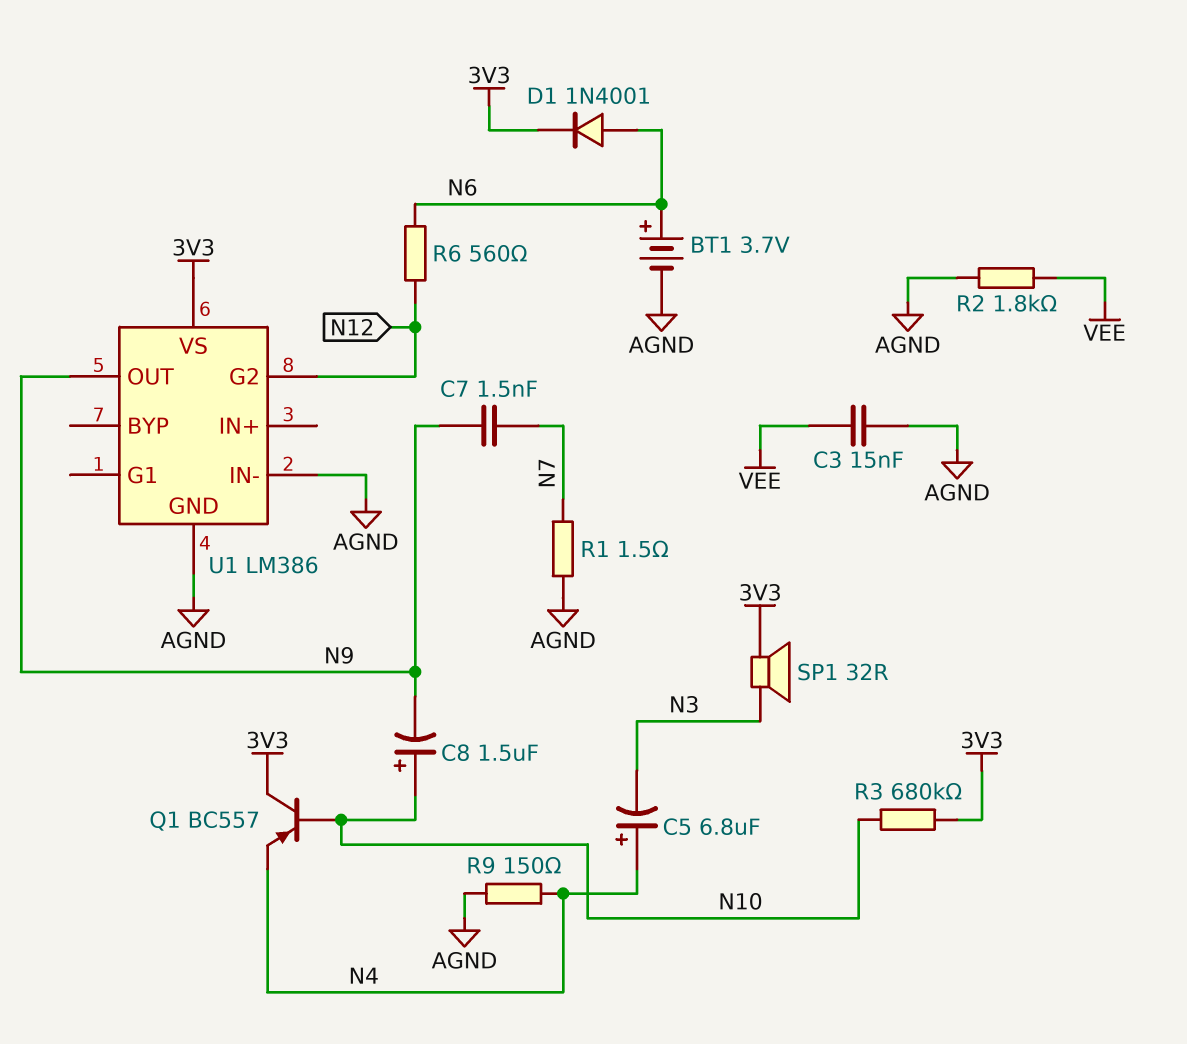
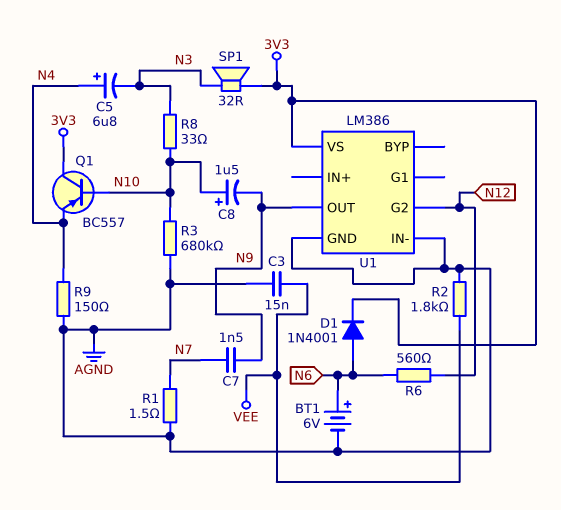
BT1: 3.7V (plus N6, minus AGND) -> 6V (plus N6, minus AGND)
R3: 680k (3V3, N10) -> 680k (AGND, N10)
R8: none -> 33 (N3, N10)

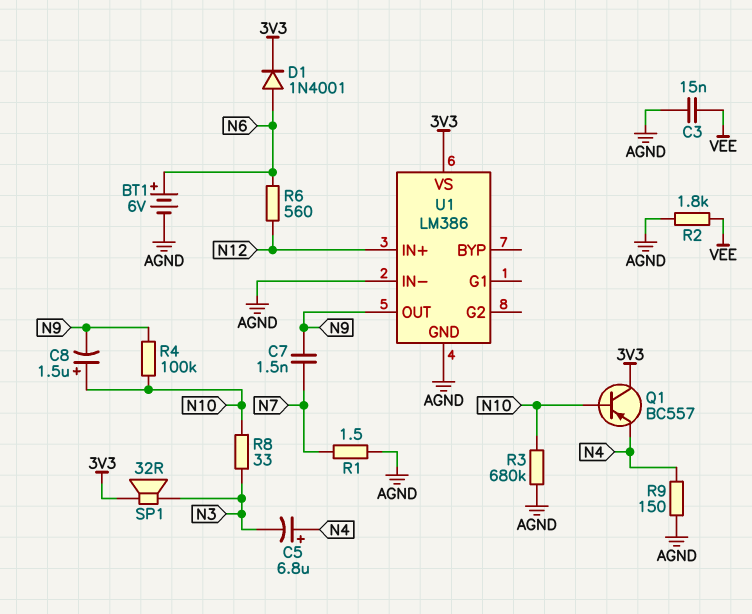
R4: none -> 100k (N9, N10)
U1 pin G2: N12 -> none
U1 pin IN+: none -> N12

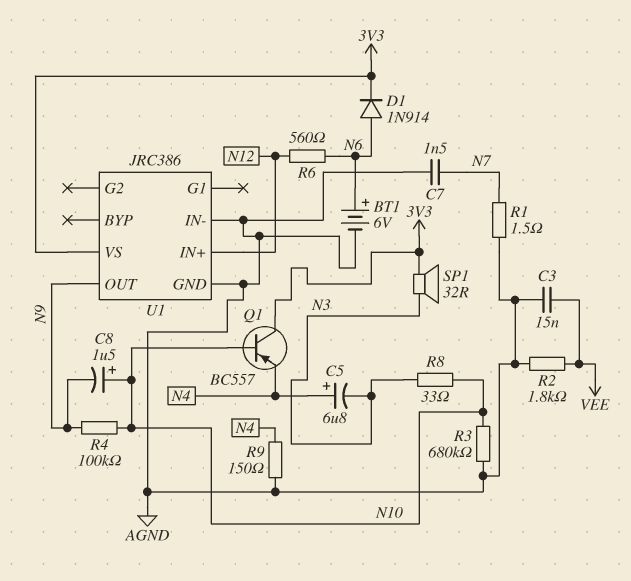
C7: 1.5nF (N7, N9) -> 1.5nF (AGND, N7)
D1: diode 1N4001 (A N6, K 3V3) -> diode 1N914 (A N6, K 3V3)
U1: LM386 -> JRC386

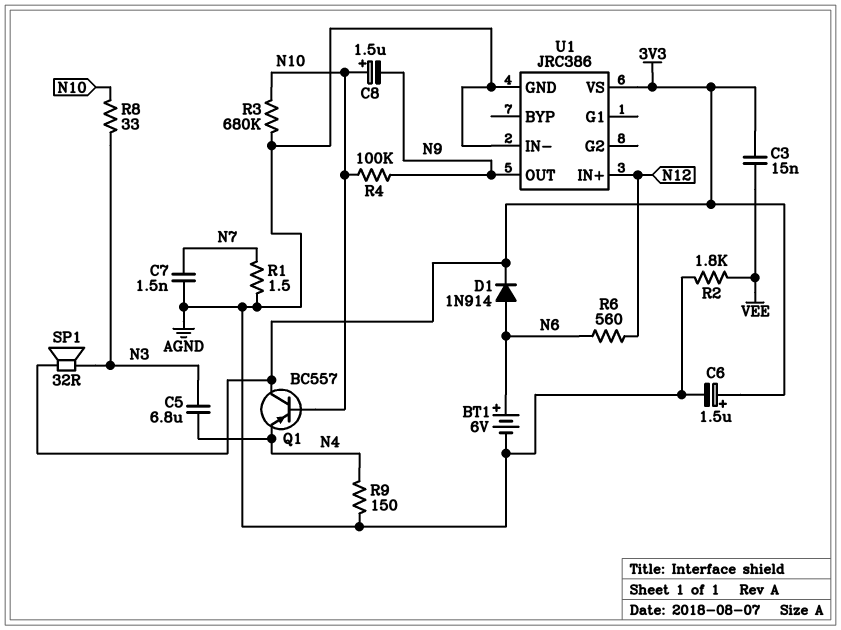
C3: 15nF (AGND, VEE) -> 15nF (3V3, VEE)
C5: 6.8uF (plus N4, minus N3) -> 6.8uF (N3, N4)
C6: none -> 1.5uF (plus 3V3, minus AGND)

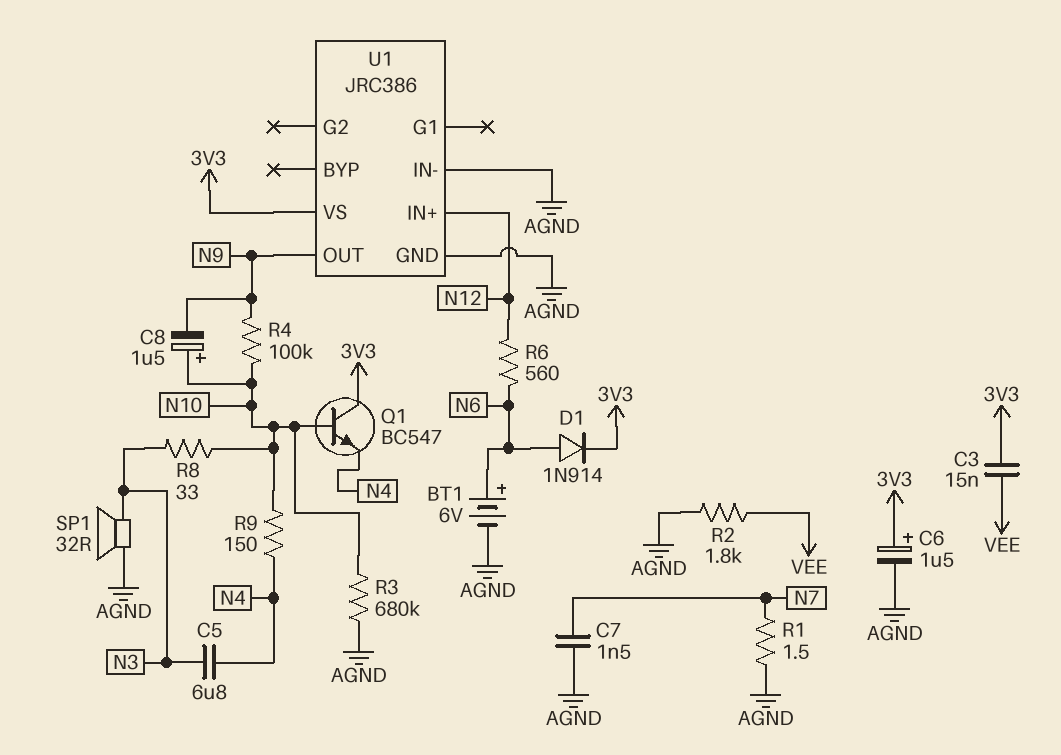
Q1: PNP BC557 (B N10, C 3V3, E N4) -> NPN BC547 (B N10, C 3V3, E N4)
R9: 150 (AGND, N4) -> 150 (N4, N10)
SP1: speaker 32R (3V3, N3) -> speaker 32R (AGND, N3)

